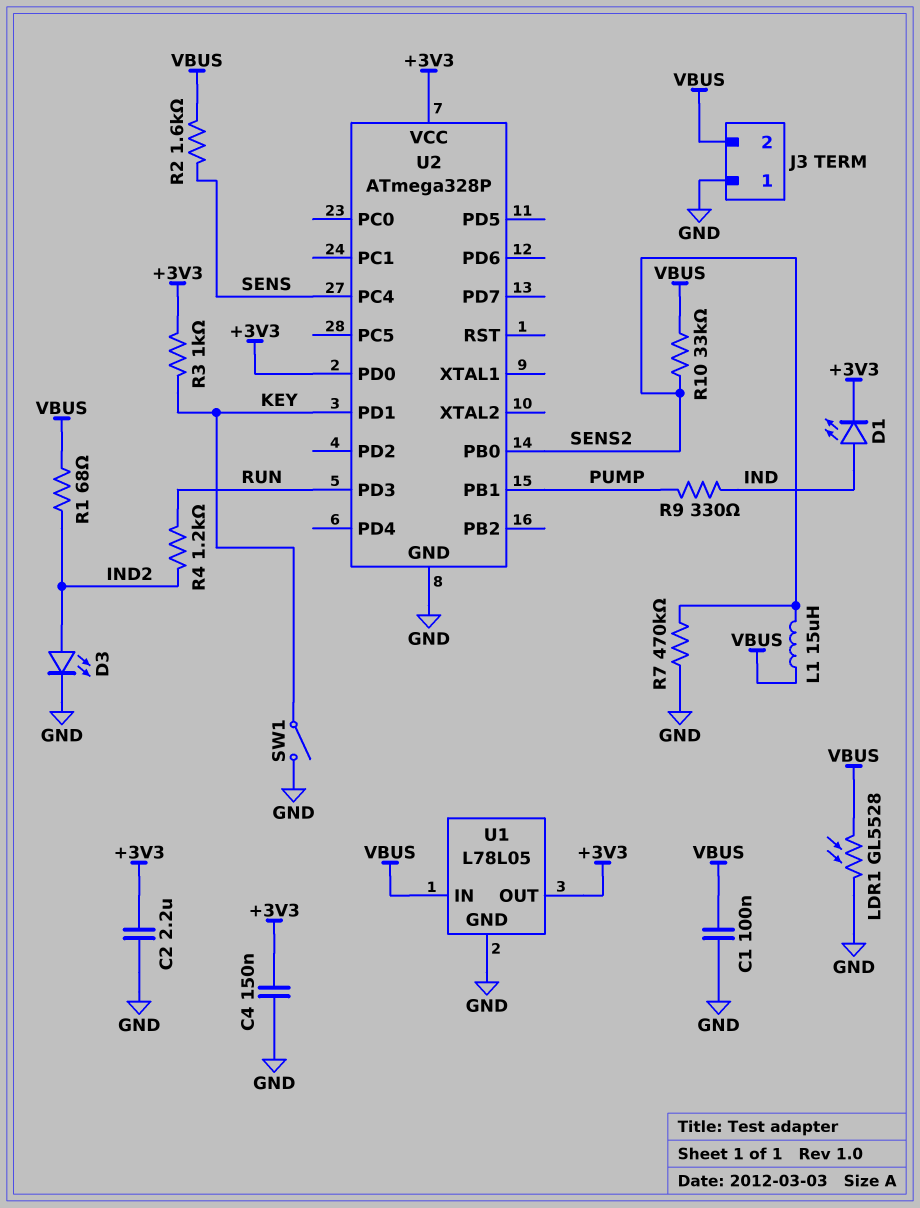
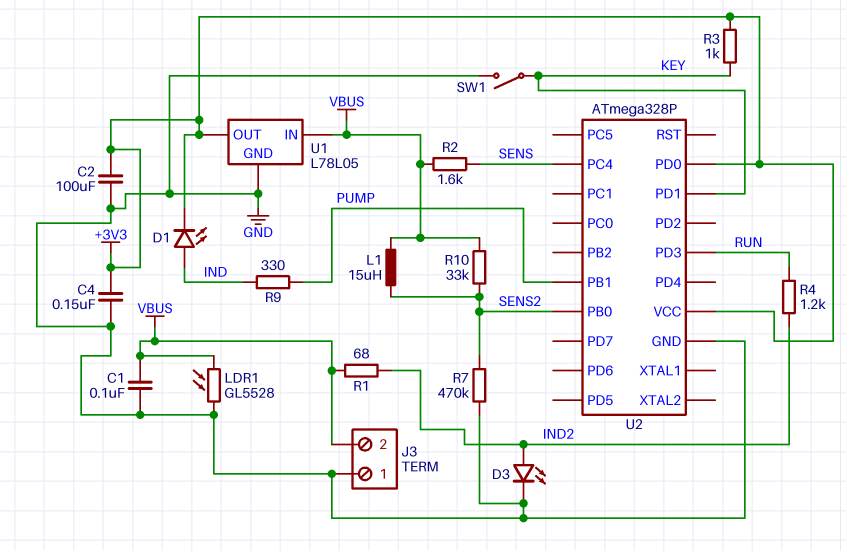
C2: 2.2uF (+3V3, GND) -> 100uF (+3V3, GND)

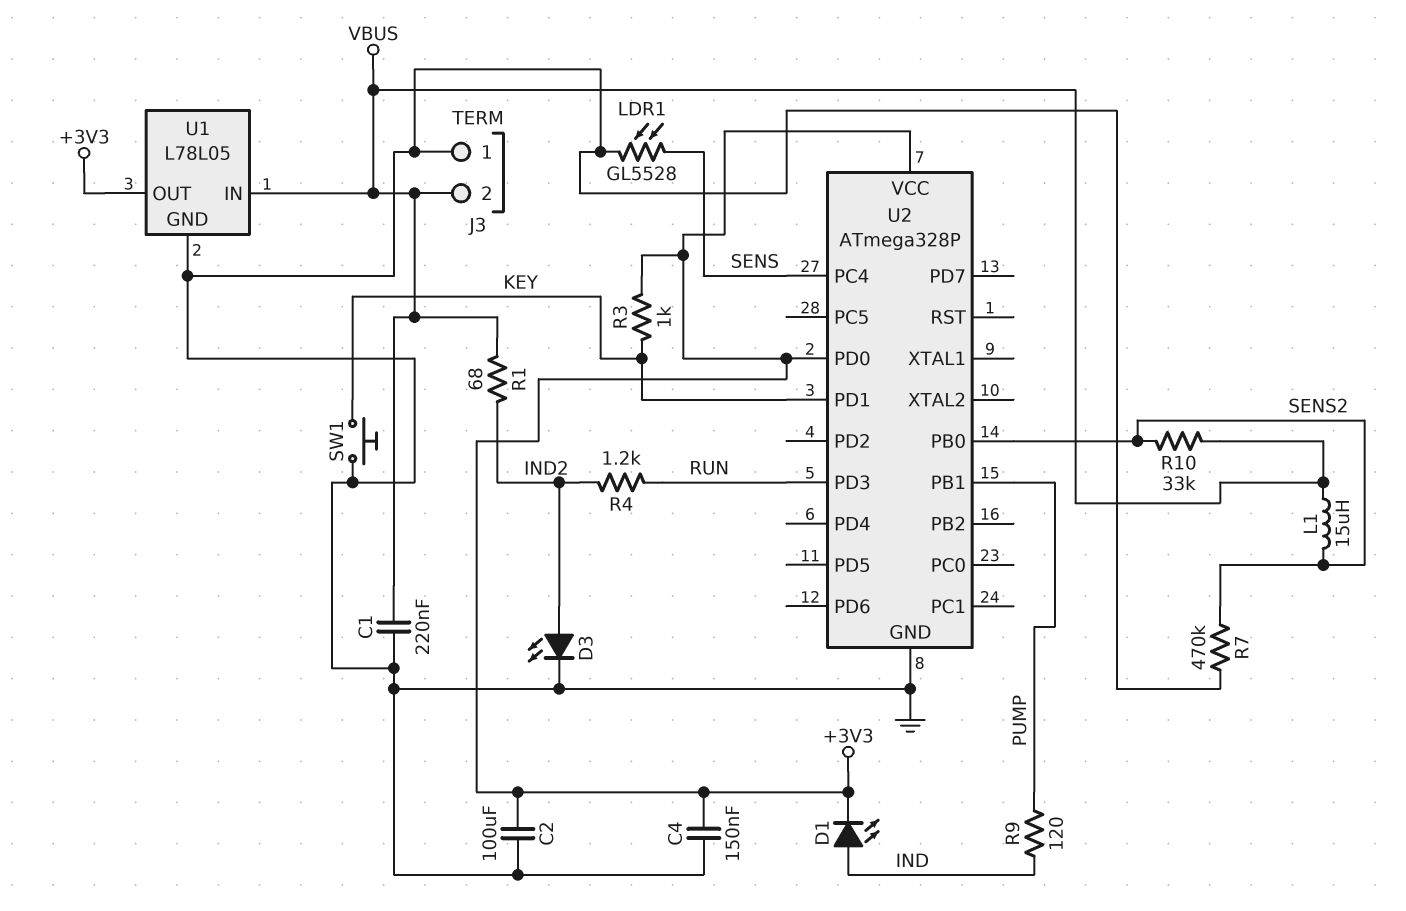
C1: 100nF (GND, VBUS) -> 220nF (GND, VBUS)
LDR1: GL5528 (GND, VBUS) -> GL5528 (GND, SENS)
R2: 1.6k (SENS, VBUS) -> none
R9: 330 (IND, PUMP) -> 120 (IND, PUMP)
SW1: switch (GND, KEY) -> button (GND, KEY)

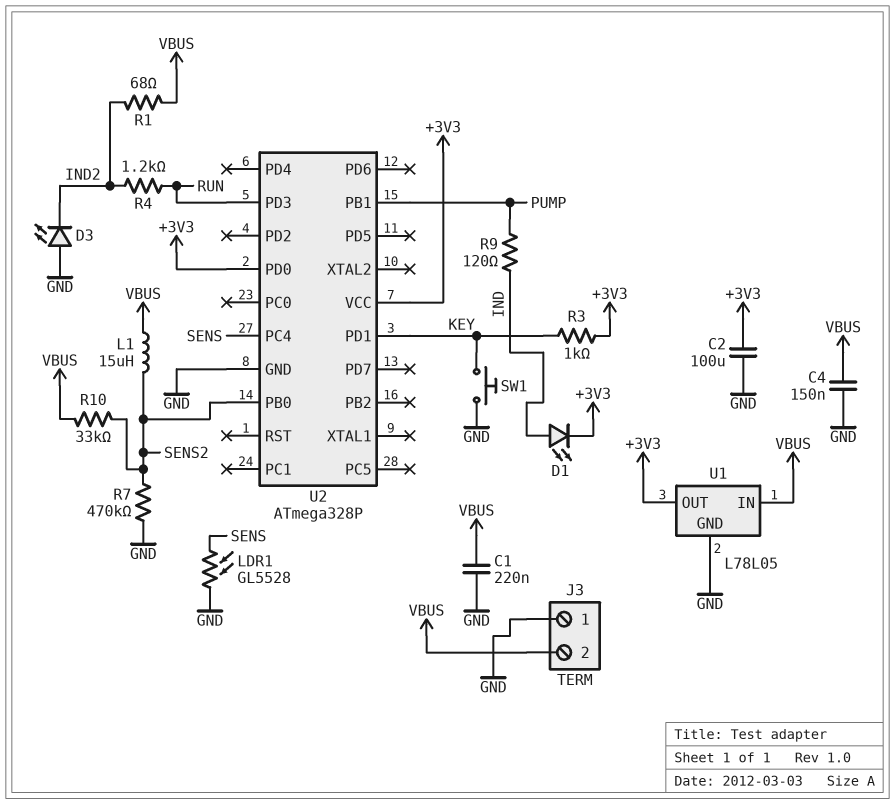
C4: 150nF (+3V3, GND) -> 150nF (GND, VBUS)
D3: LED (A IND2, K GND) -> LED (A GND, K IND2)

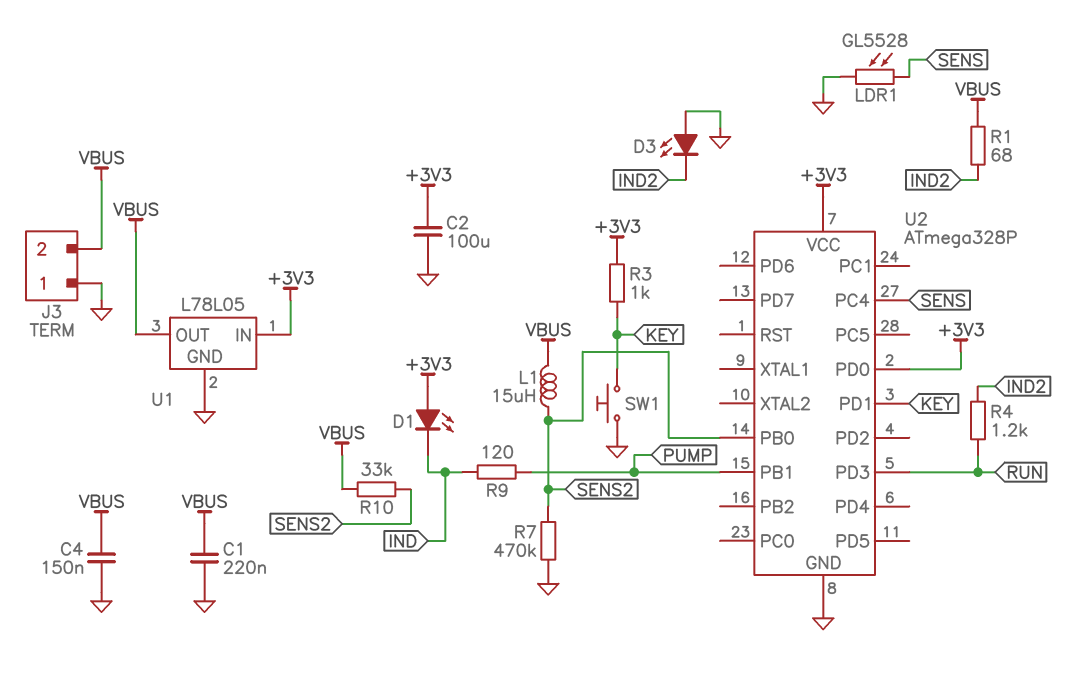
D1: LED (A IND, K +3V3) -> LED (A +3V3, K IND)
U1 pin IN: VBUS -> +3V3
U1 pin OUT: +3V3 -> VBUS

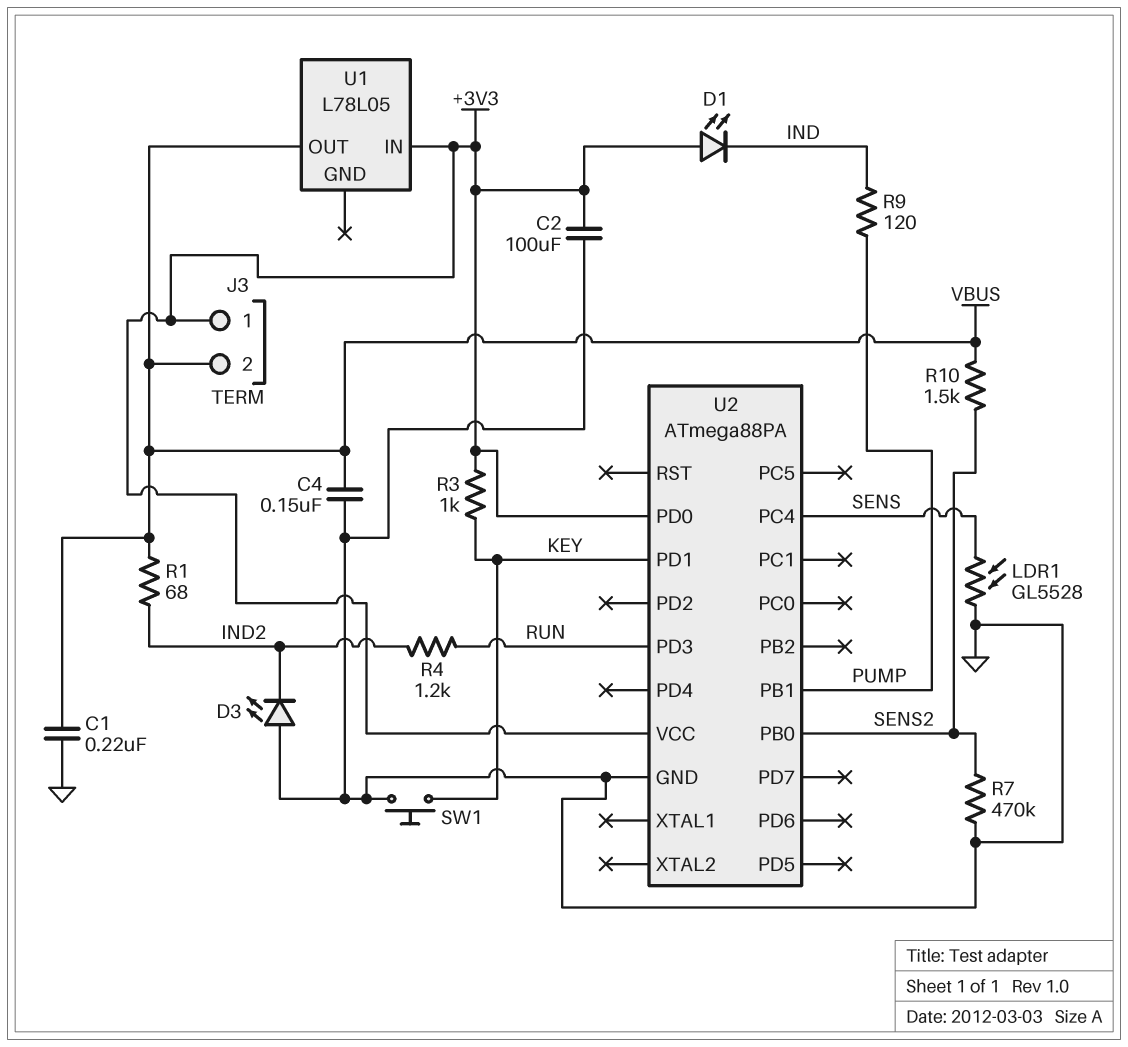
J3 pin 1: GND -> +3V3
L1: 15uH (SENS2, VBUS) -> none
R10: 33k (SENS2, VBUS) -> 1.5k (SENS2, VBUS)
U1 pin GND: GND -> none
U2: ATmega328P -> ATmega88PA

